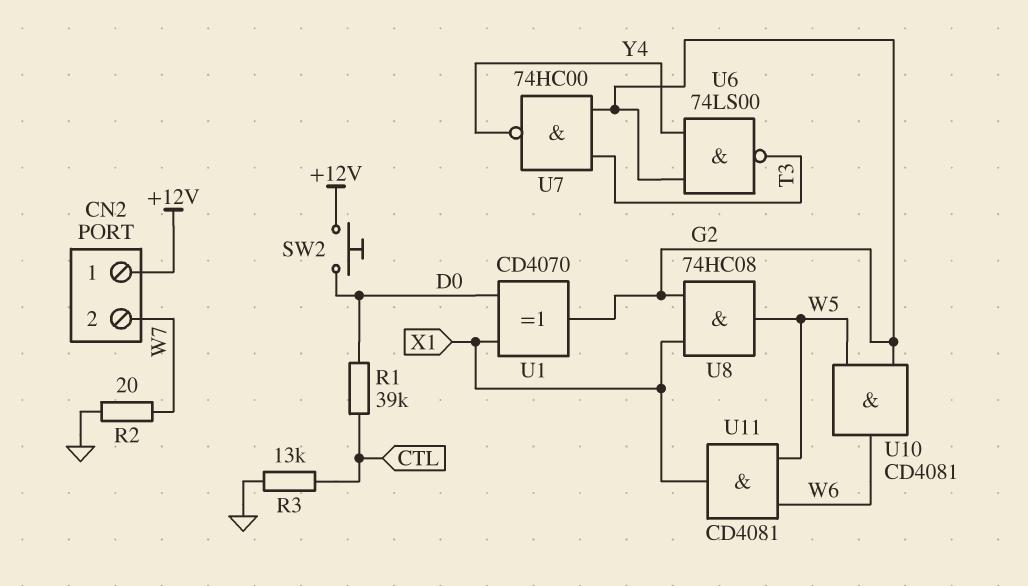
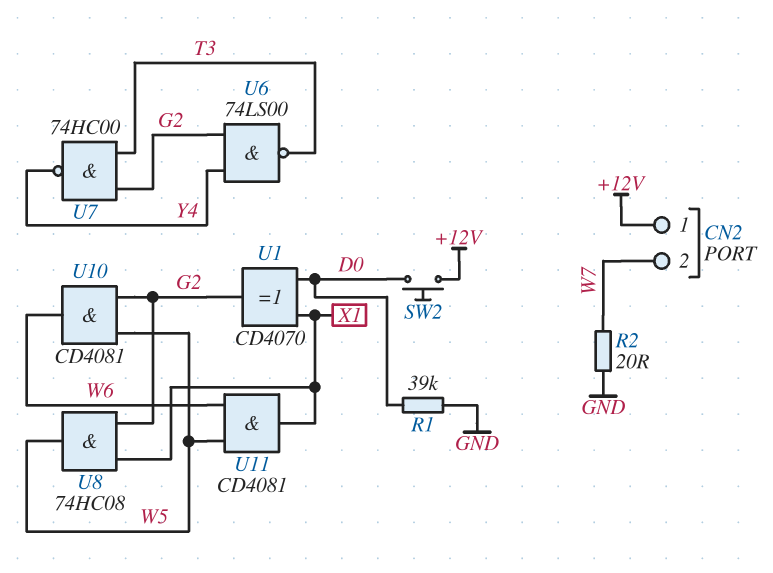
R1: 39k (CTL, D0) -> 39k (D0, GND)
R3: 13k (CTL, GND) -> none

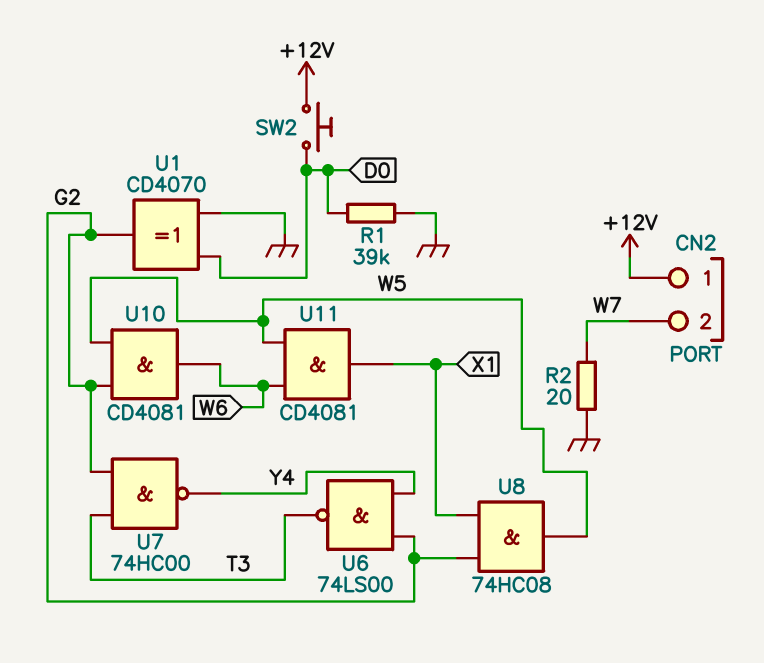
U1: XOR CD4070 (in D0, in X1, out G2) -> XOR CD4070 (in D0, in GND, out G2)

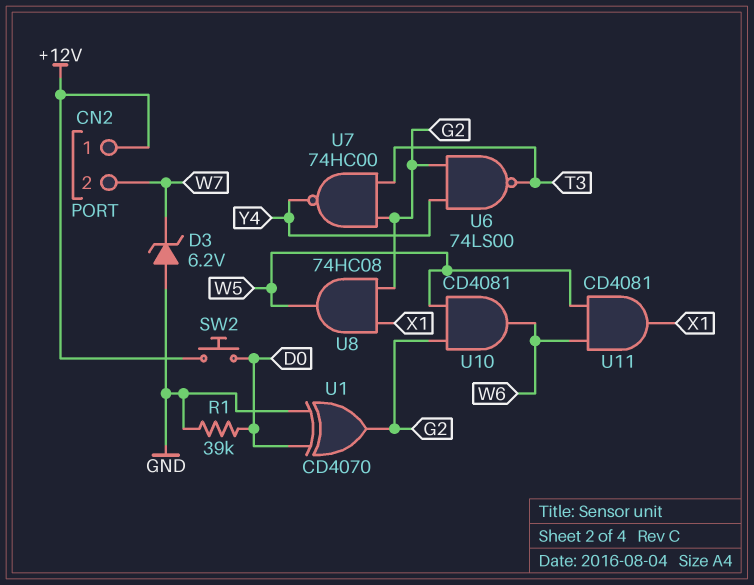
D3: none -> zener 6.2V (A GND, K W7)
R2: 20 (GND, W7) -> none

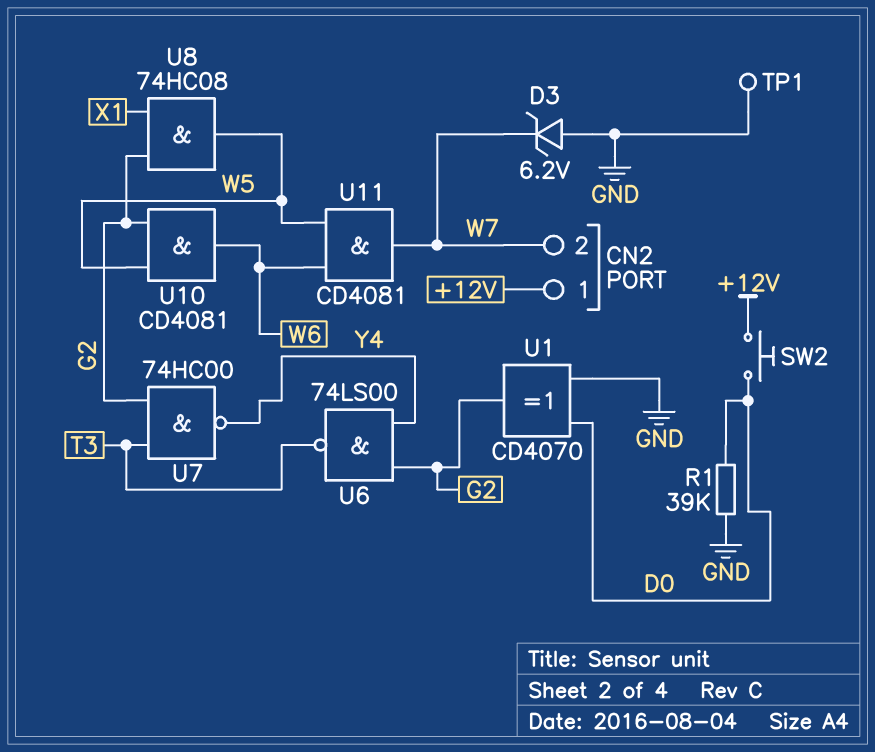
TP1: none -> test point (GND)
U11: AND CD4081 (in W5, in W6, out X1) -> AND CD4081 (in W5, in W6, out W7)

